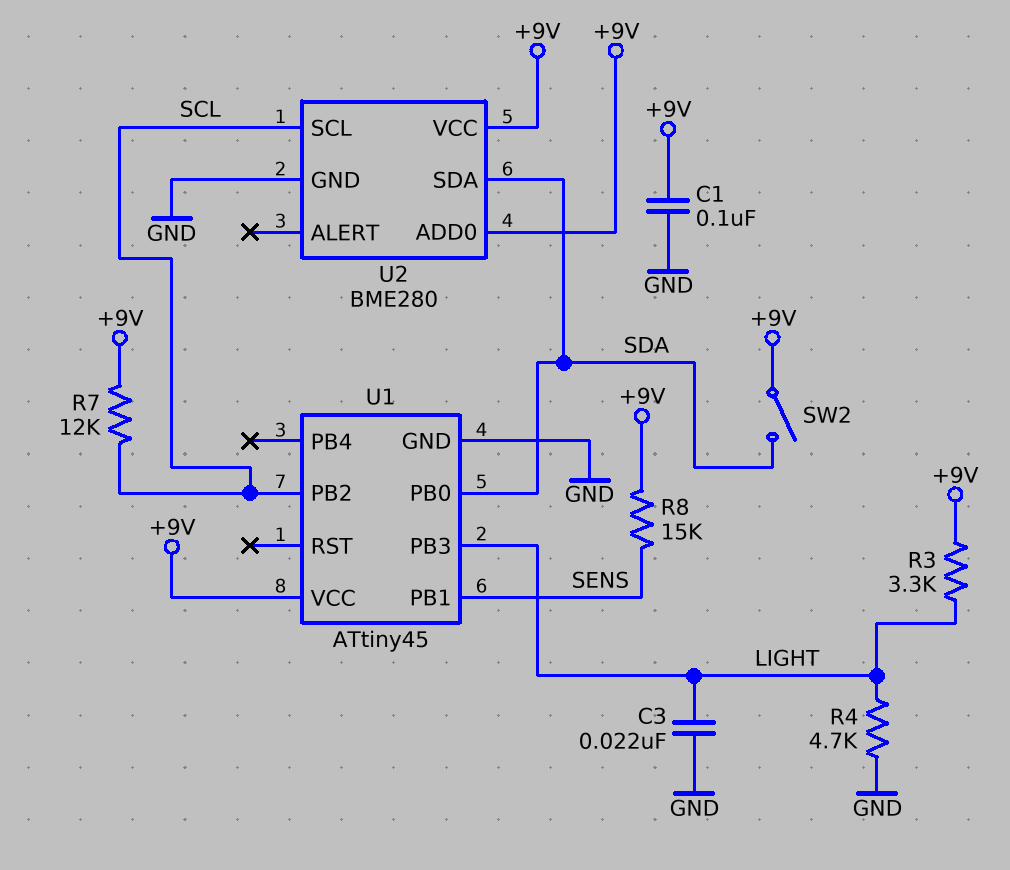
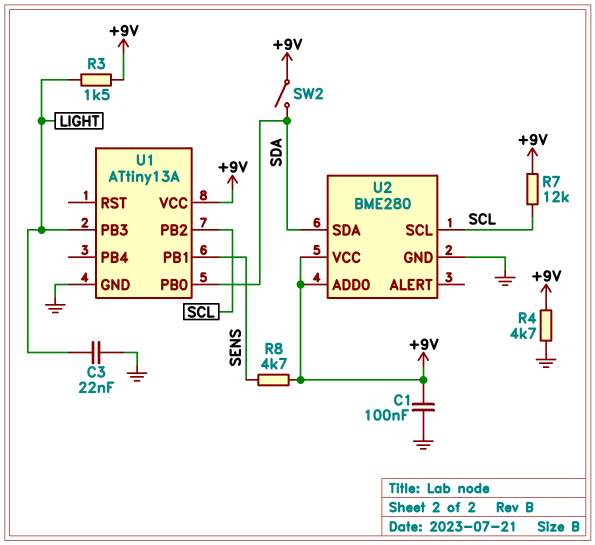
R3: 3.3k (+9V, LIGHT) -> 1.5k (+9V, LIGHT)
R4: 4.7k (GND, LIGHT) -> 4.7k (+9V, GND)
R8: 15k (+9V, SENS) -> 4.7k (+9V, SENS)
U1: ATtiny45 -> ATtiny13A

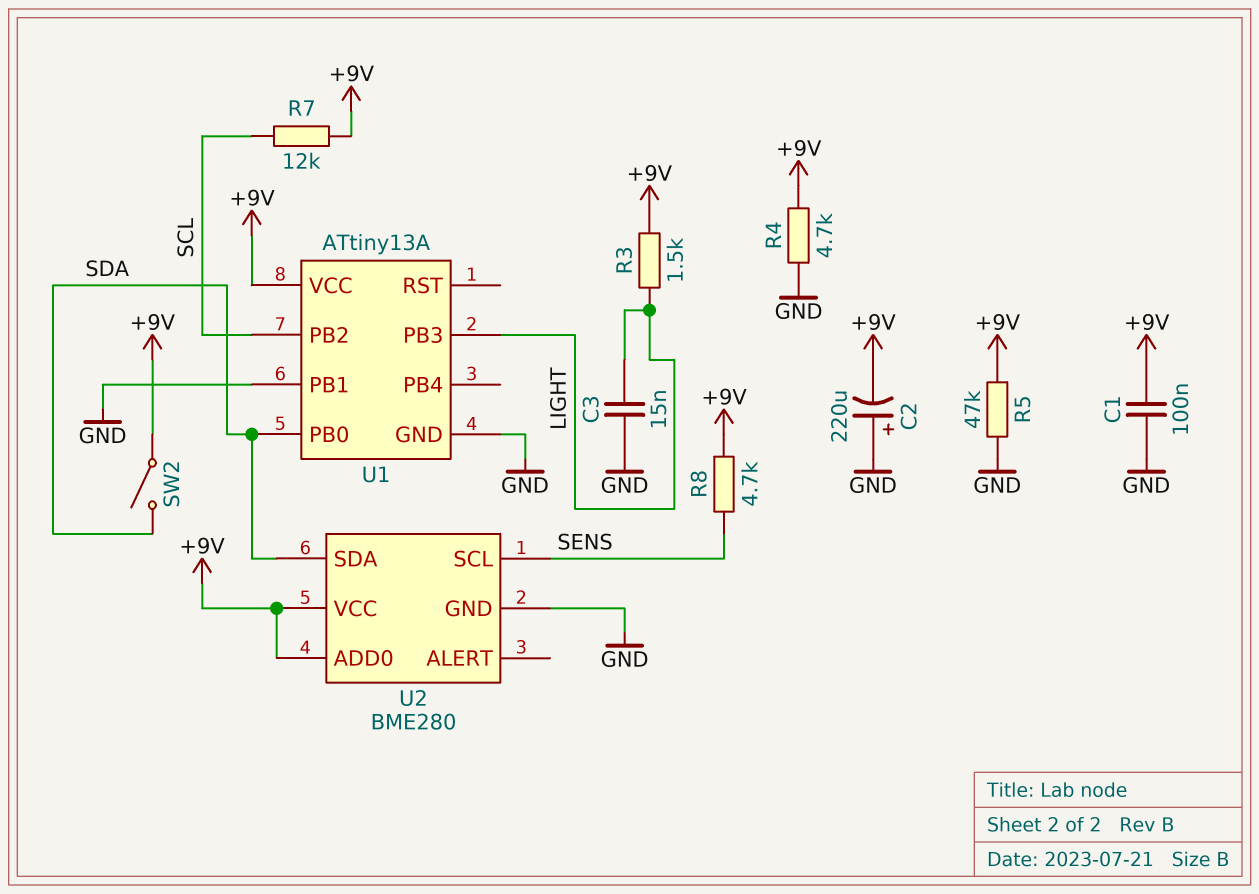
C2: none -> 220uF (plus GND, minus +9V)
C3: 22nF (GND, LIGHT) -> 15nF (GND, LIGHT)
R5: none -> 47k (+9V, GND)
U1 pin PB1: SENS -> GND
U2 pin SCL: SCL -> SENS

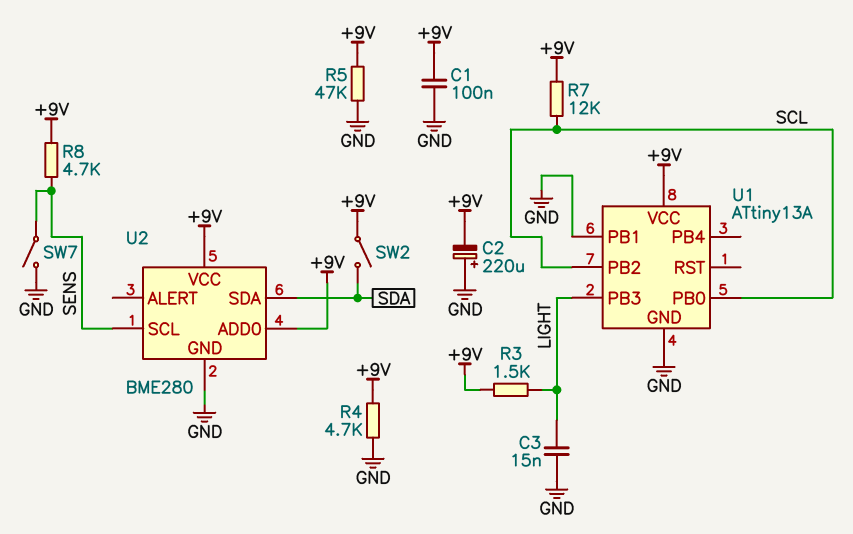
SW7: none -> switch (GND, SENS)
U1 pin PB0: SDA -> SCL

